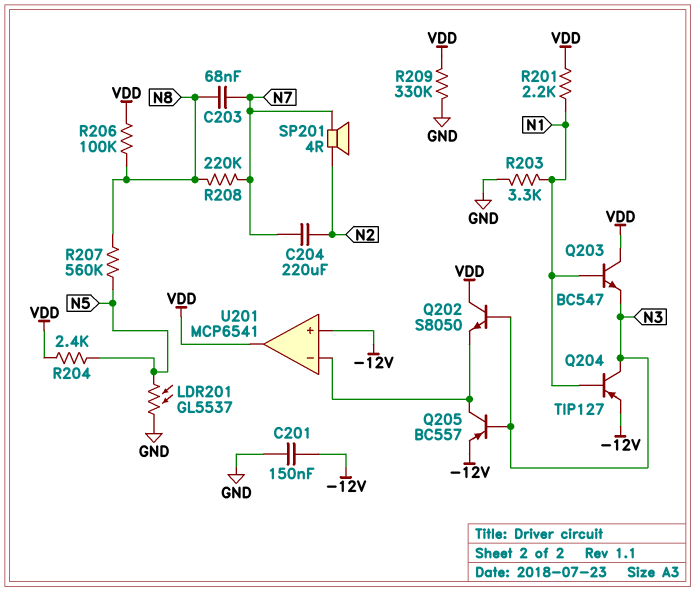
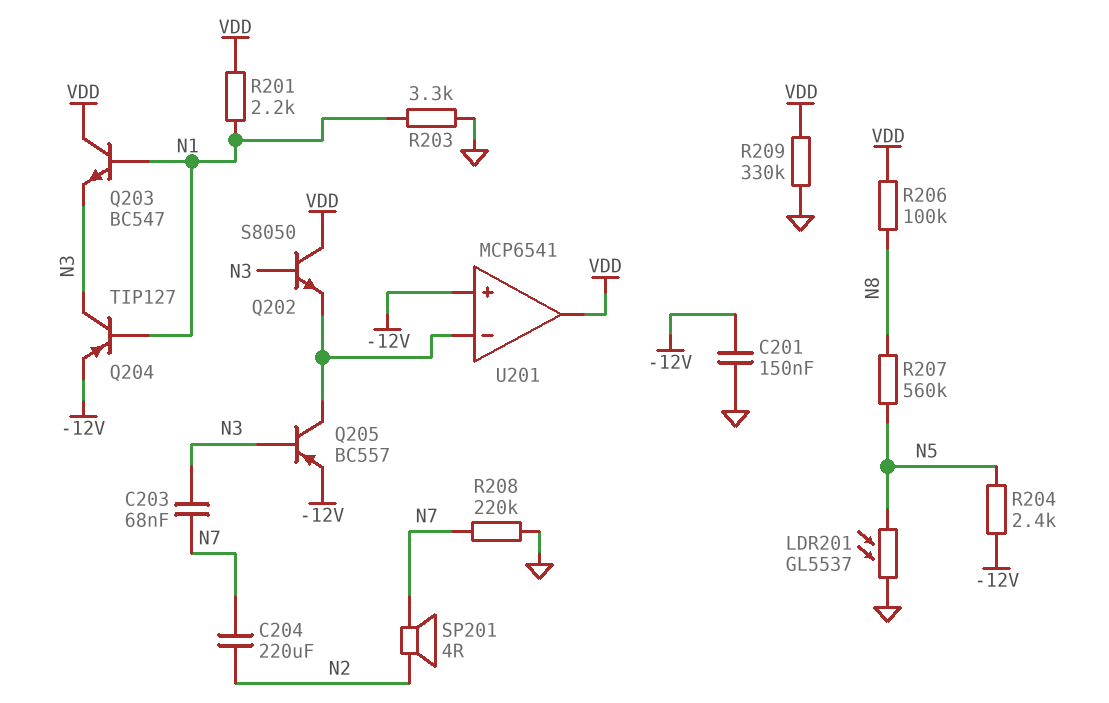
C203: 68nF (N7, N8) -> 68nF (N3, N7)
R204: 2.4k (N5, VDD) -> 2.4k (-12V, N5)
R208: 220k (N7, N8) -> 220k (GND, N7)

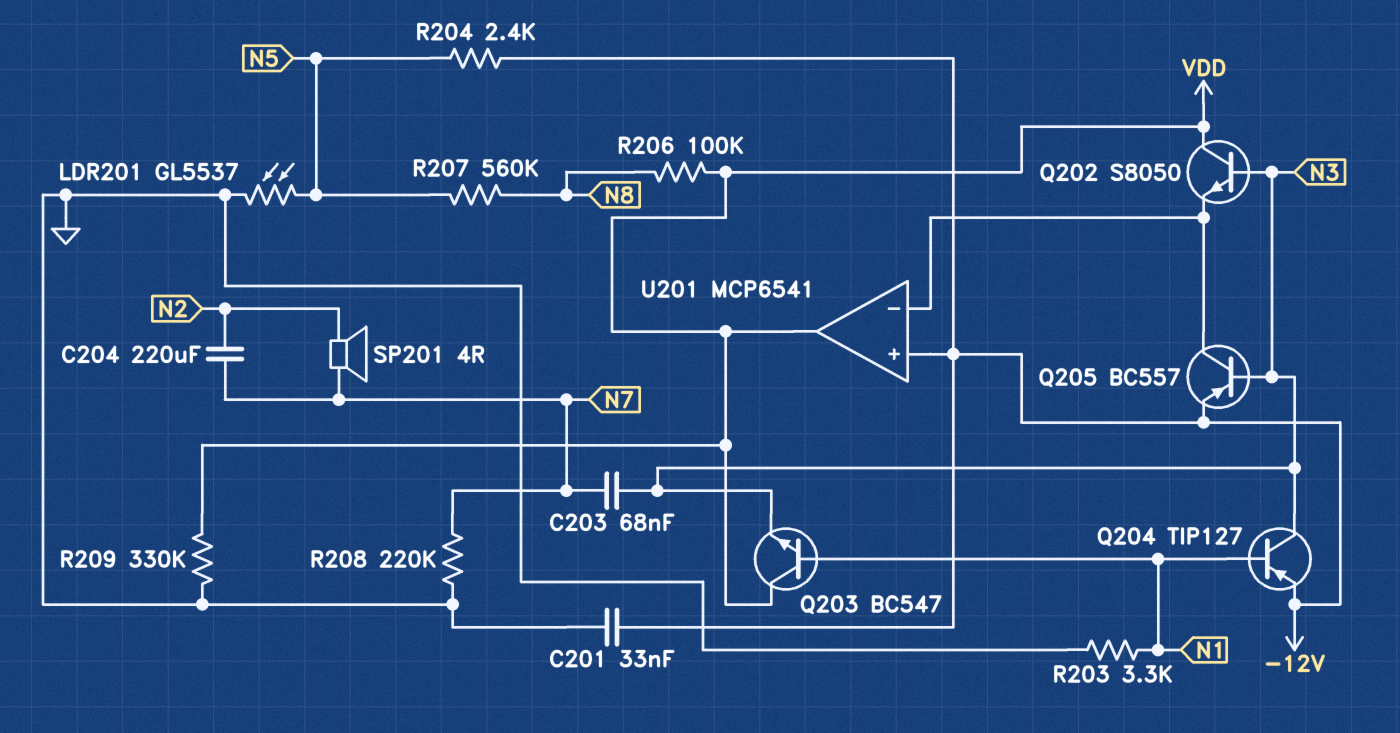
C201: 150nF (-12V, GND) -> 33nF (-12V, GND)
R201: 2.2k (N1, VDD) -> none

